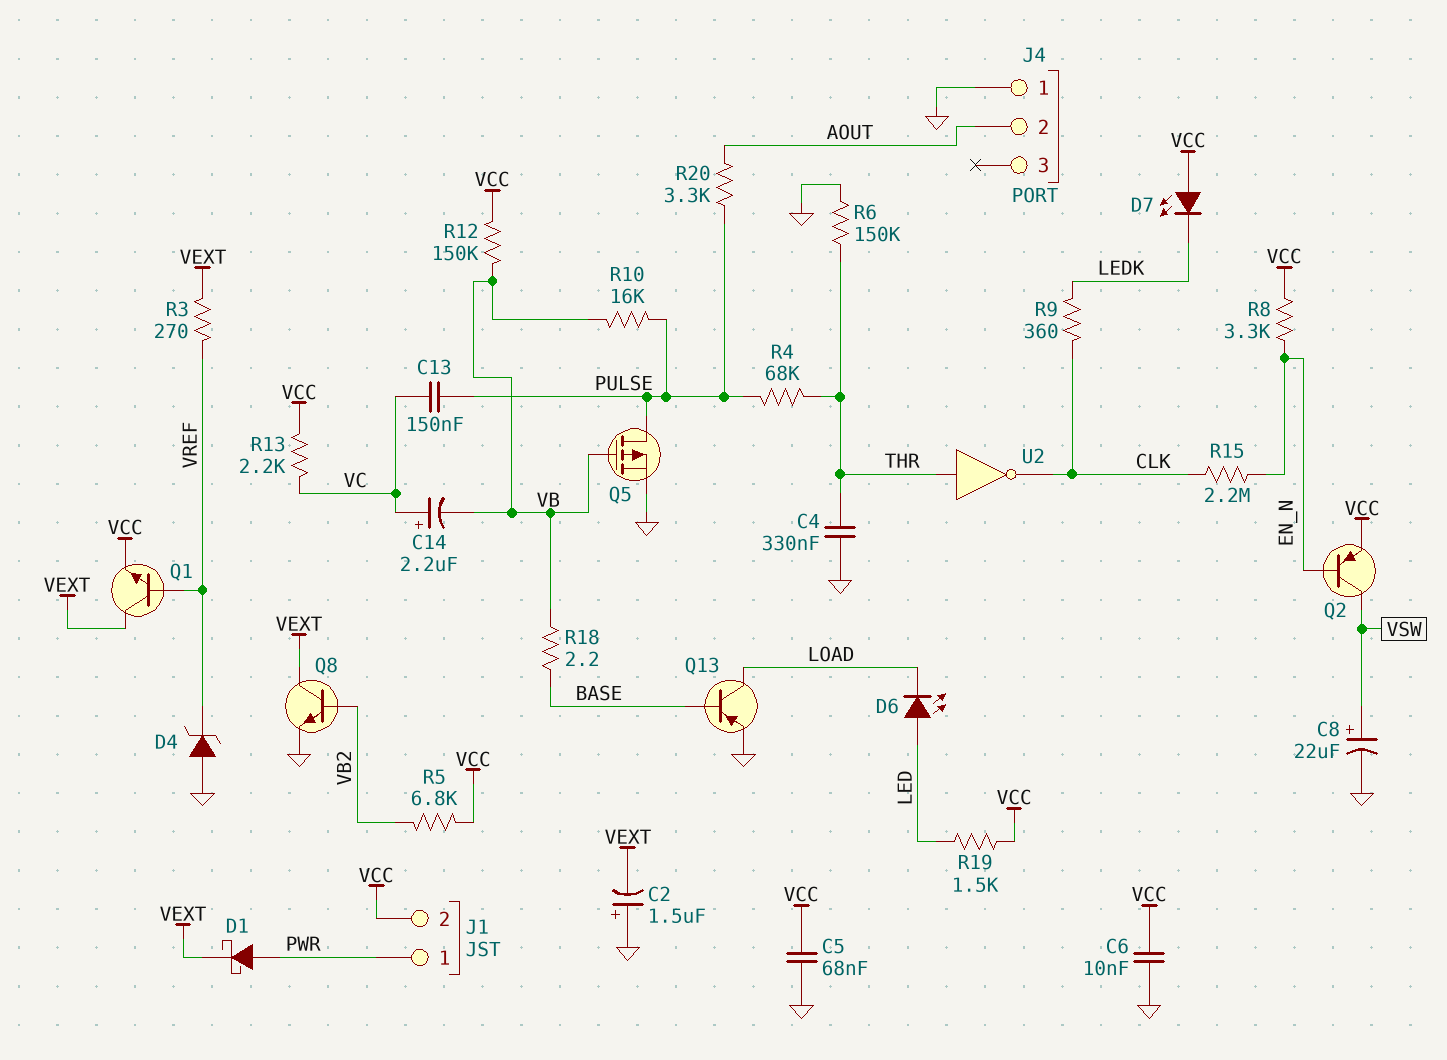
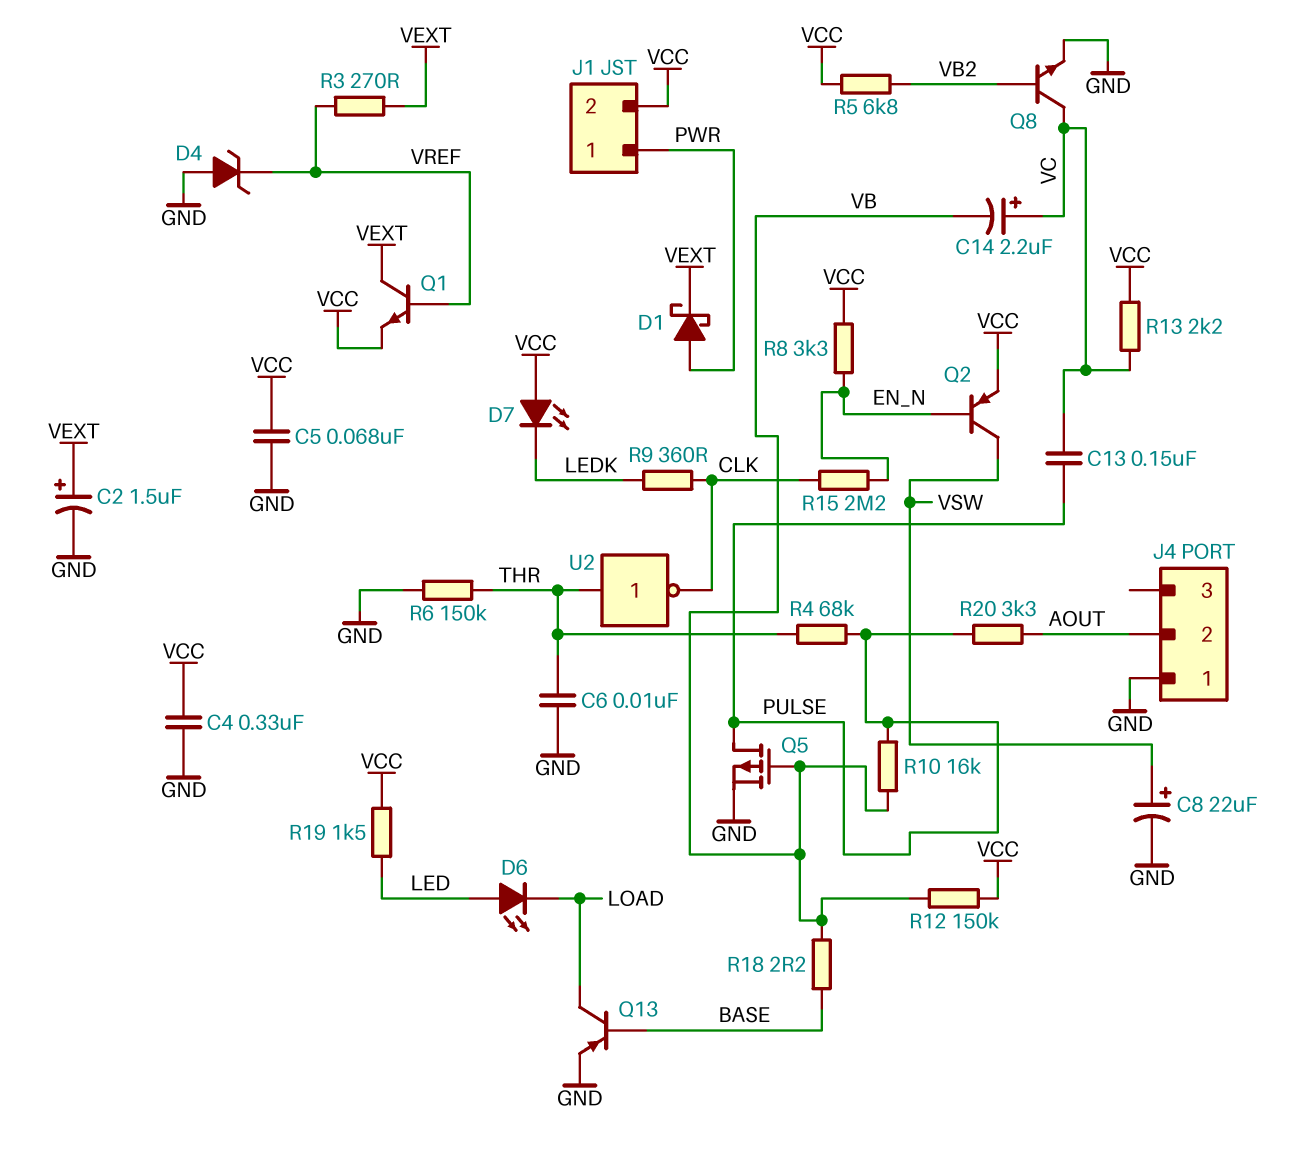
C2: 1.5uF (plus GND, minus VEXT) -> 1.5uF (plus VEXT, minus GND)
C4: 330nF (GND, THR) -> 330nF (GND, VCC)
C6: 10nF (GND, VCC) -> 10nF (GND, THR)
Q8: NPN (B VB2, C VEXT, E GND) -> NPN (B VB2, C VC, E GND)

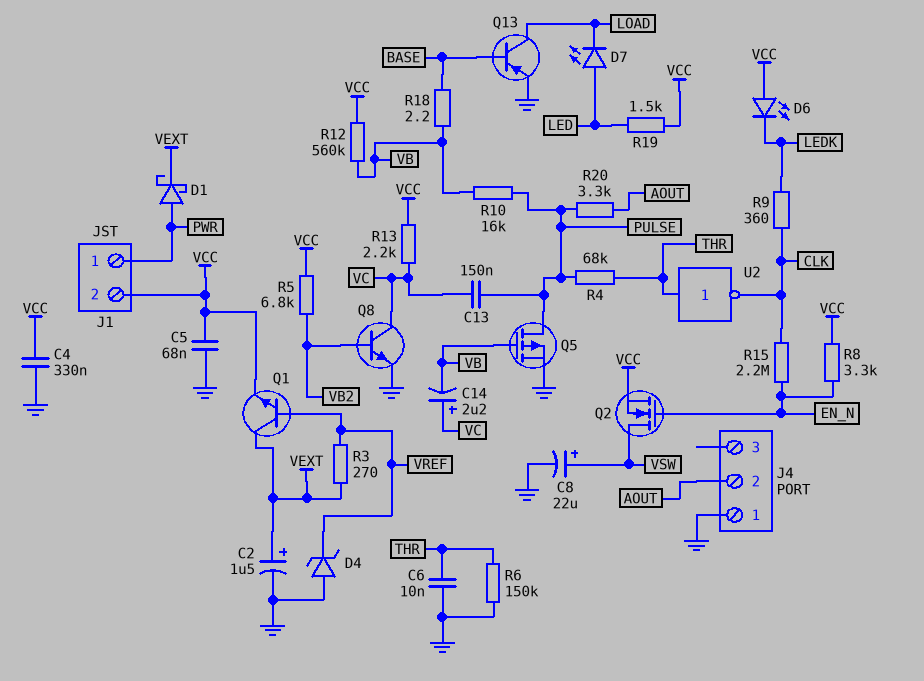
D6: LED (A LED, K LOAD) -> LED (A VCC, K LEDK)
D7: LED (A VCC, K LEDK) -> LED (A LED, K LOAD)
Q2: PNP (B EN_N, C VSW, E VCC) -> NMOS (G EN_N, D VSW, S VCC)
R12: 150k (VB, VCC) -> 560k (VB, VCC)

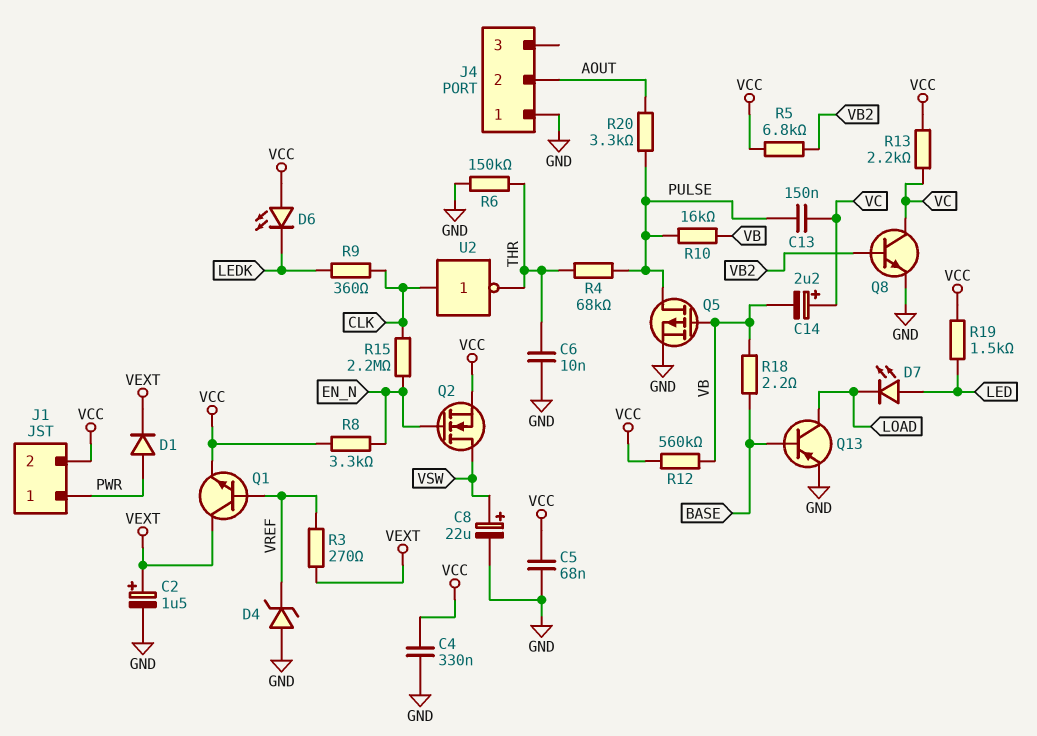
D1: schottky (A PWR, K VEXT) -> diode (A PWR, K VEXT)
U2: NOT (in THR, out CLK) -> NOT (in CLK, out THR)

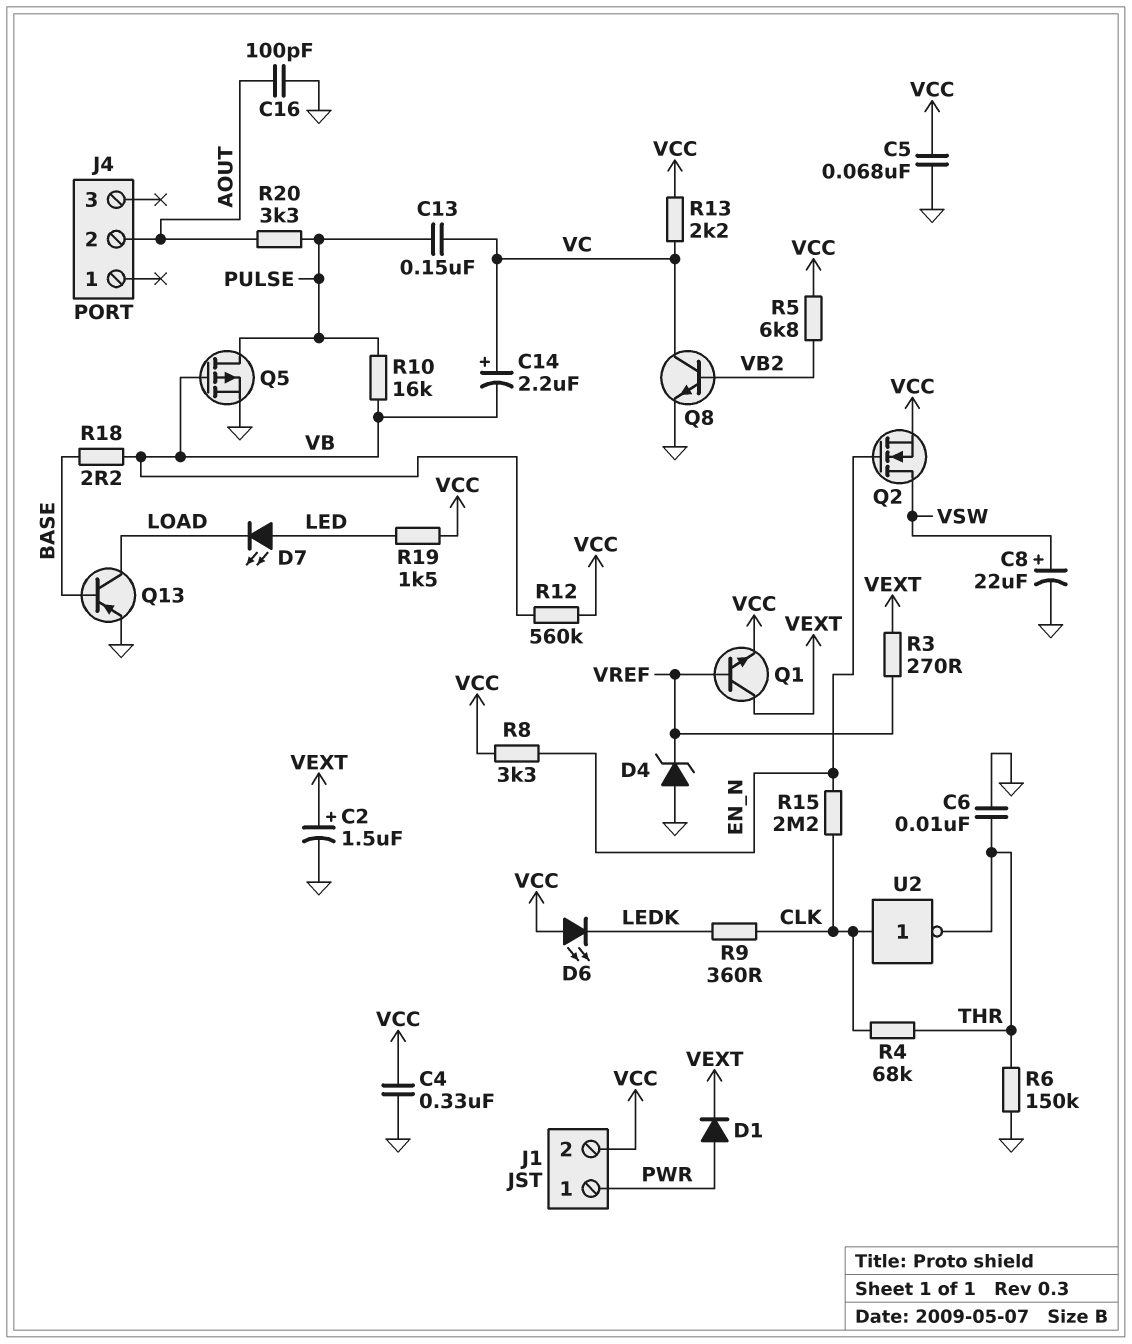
C16: none -> 100pF (AOUT, GND)
J4 pin 1: GND -> none
R4: 68k (PULSE, THR) -> 68k (CLK, THR)

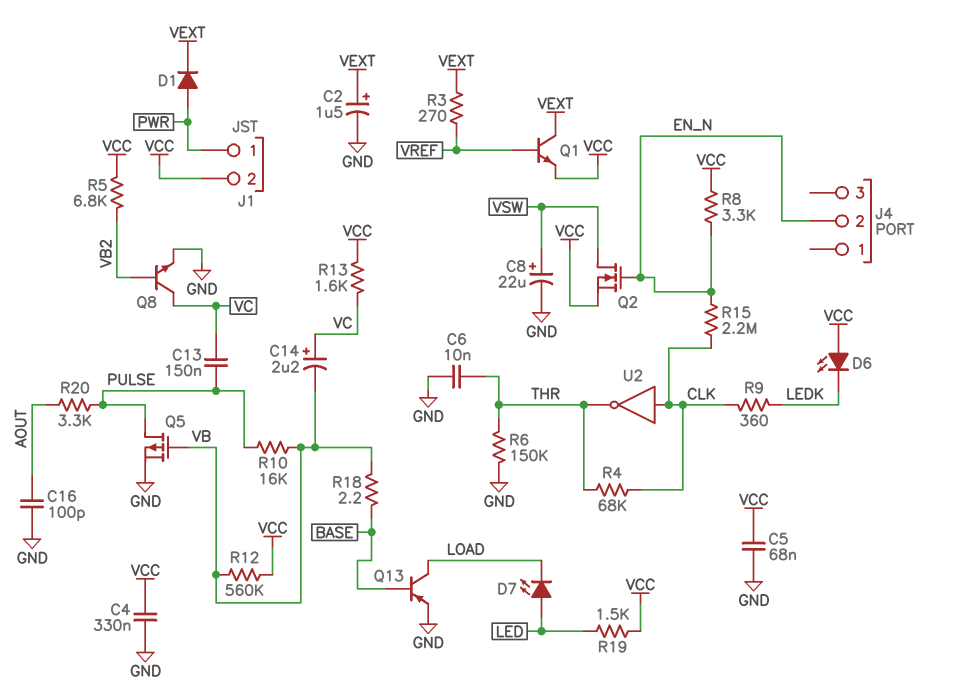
D4: zener (A GND, K VREF) -> none
J4 pin 2: AOUT -> EN_N
R13: 2.2k (VC, VCC) -> 1.6k (VC, VCC)

